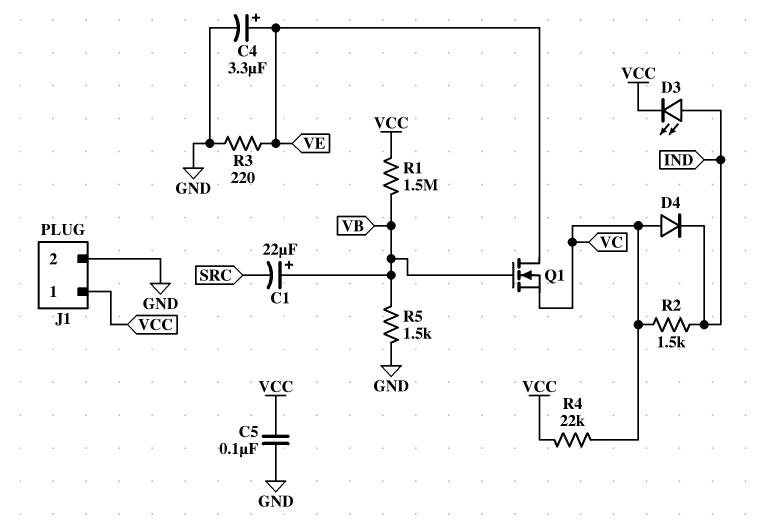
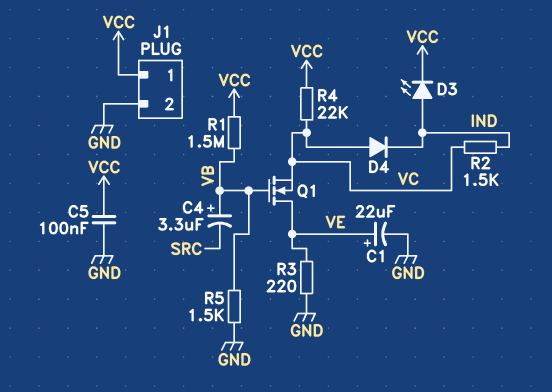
C1: 22uF (plus VB, minus SRC) -> 22uF (plus VE, minus GND)
C4: 3.3uF (plus VE, minus GND) -> 3.3uF (plus VB, minus SRC)

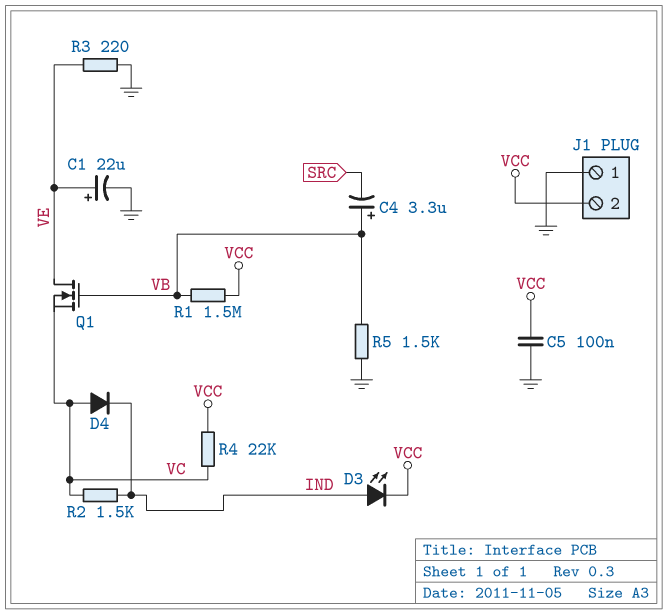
J1 pin 1: VCC -> GND
J1 pin 2: GND -> VCC

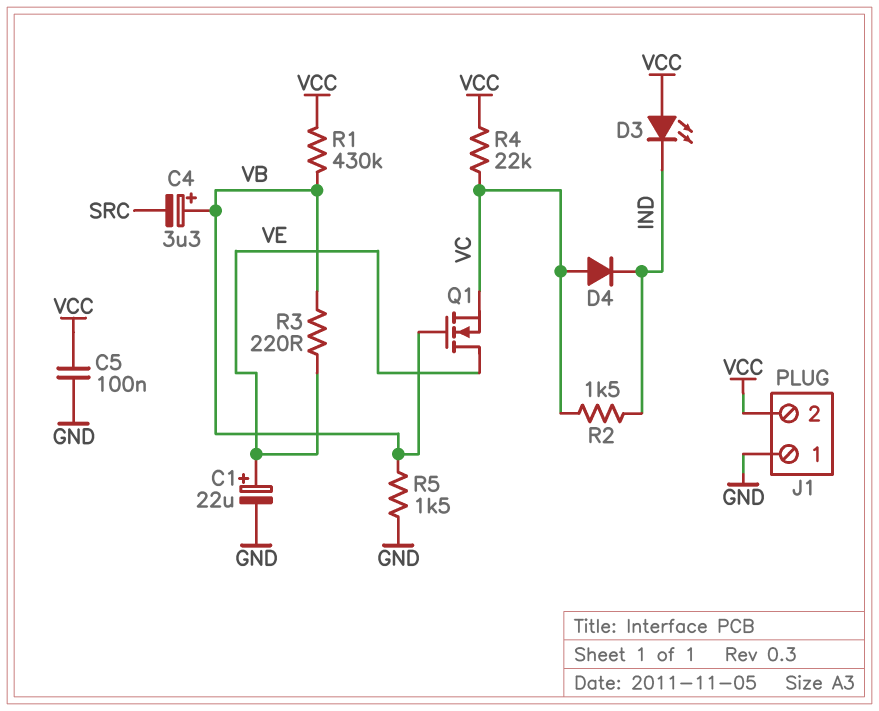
D3: LED (A IND, K VCC) -> LED (A VCC, K IND)
R1: 1.5M (VB, VCC) -> 430k (VB, VCC)
R3: 220 (GND, VE) -> 220 (VB, VE)

